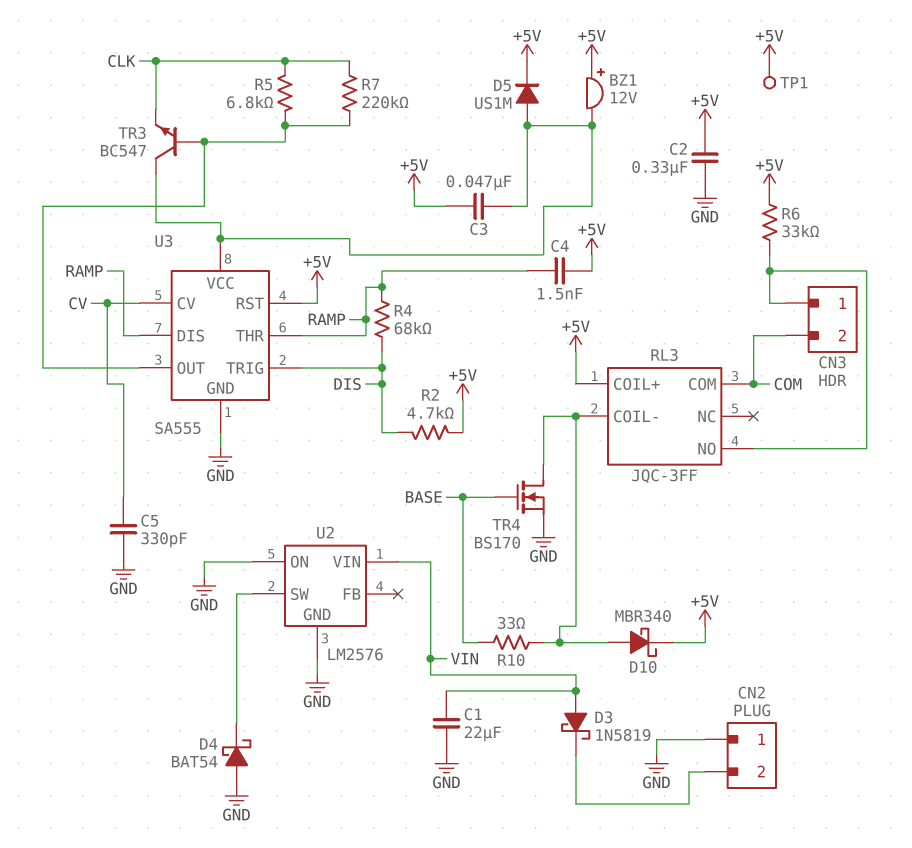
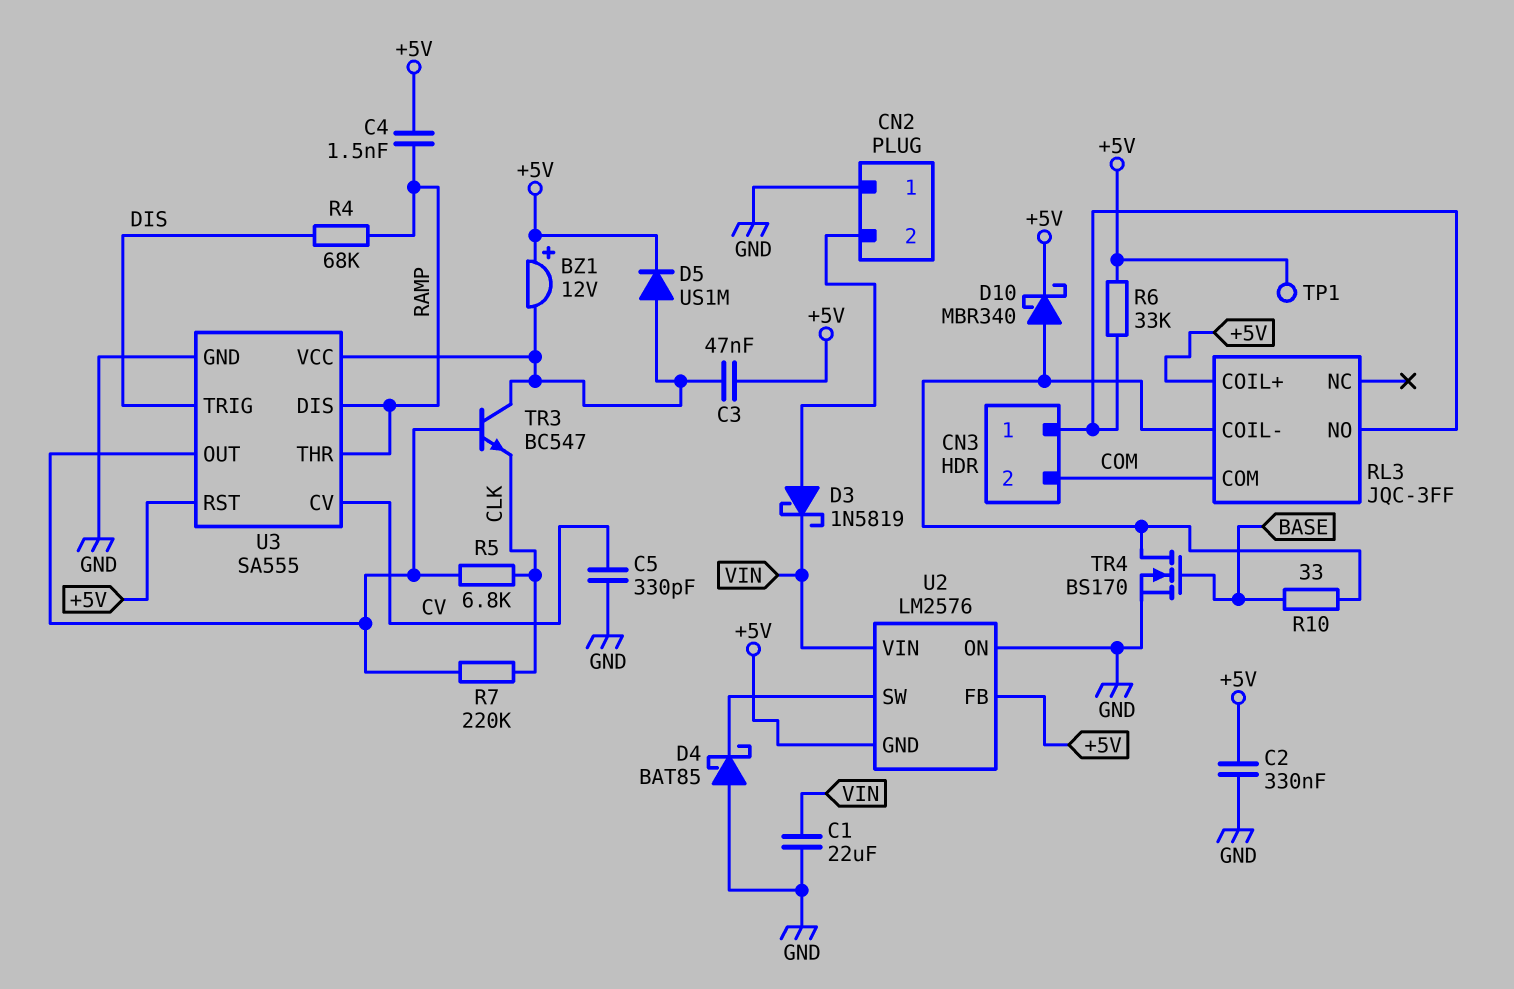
D3: schottky 1N5819 (A VIN, K CN2/2) -> schottky 1N5819 (A CN2/2, K VIN)
D4: schottky BAT54 (A GND, K U2/SW) -> schottky BAT85 (A GND, K U2/SW)
R2: 4.7k (+5V, DIS) -> none
U2 pin FB: none -> +5V
U2 pin GND: GND -> +5V

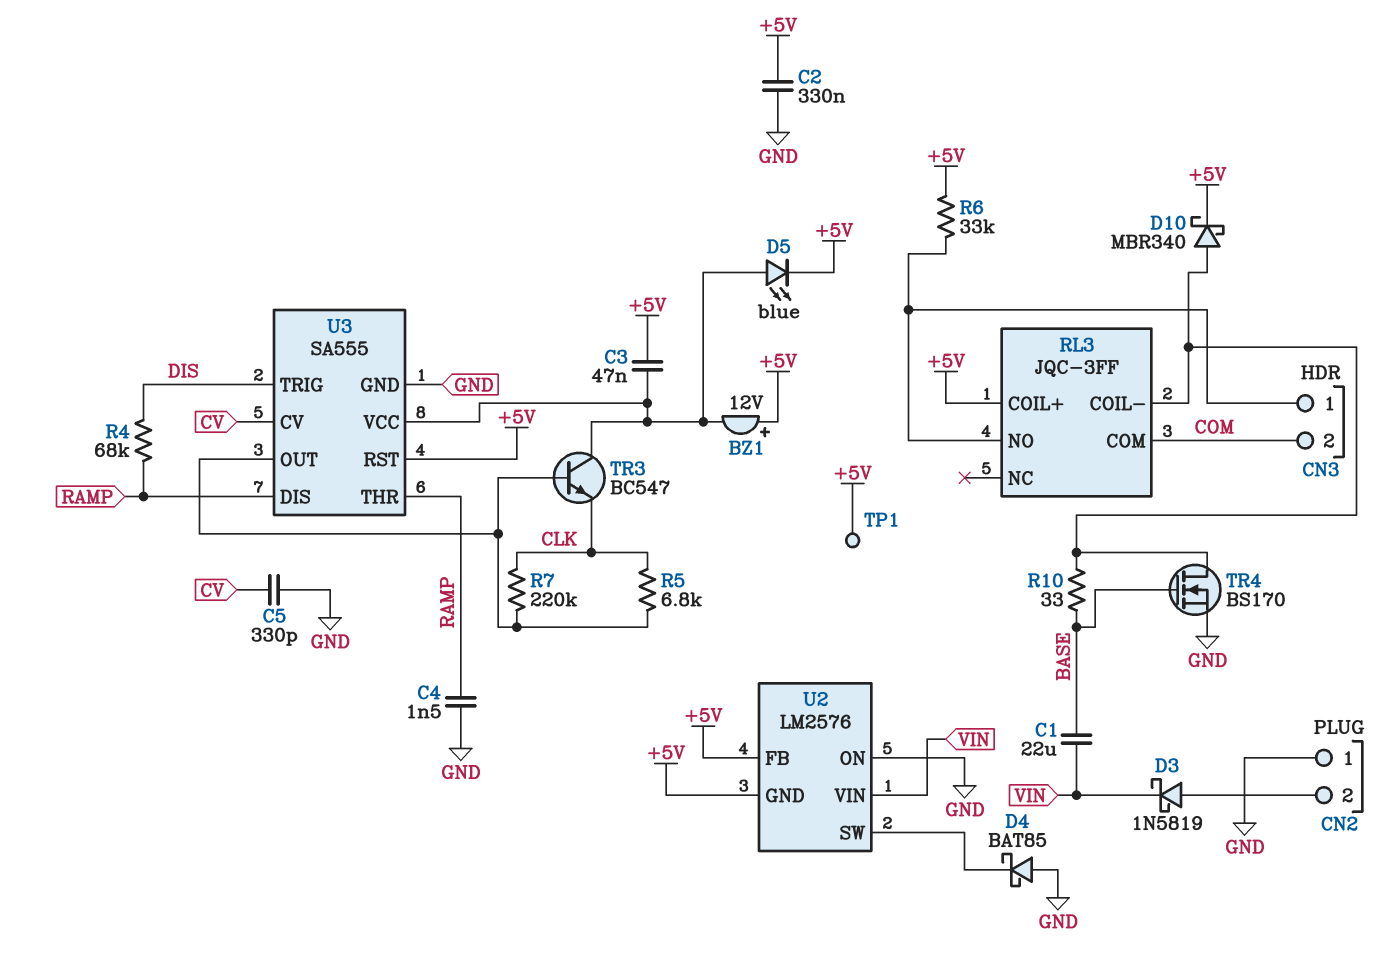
C1: 22uF (GND, VIN) -> 22uF (BASE, VIN)
C4: 1.5nF (+5V, RAMP) -> 1.5nF (GND, RAMP)
D5: diode US1M (A U3/VCC, K +5V) -> LED blue (A U3/VCC, K +5V)

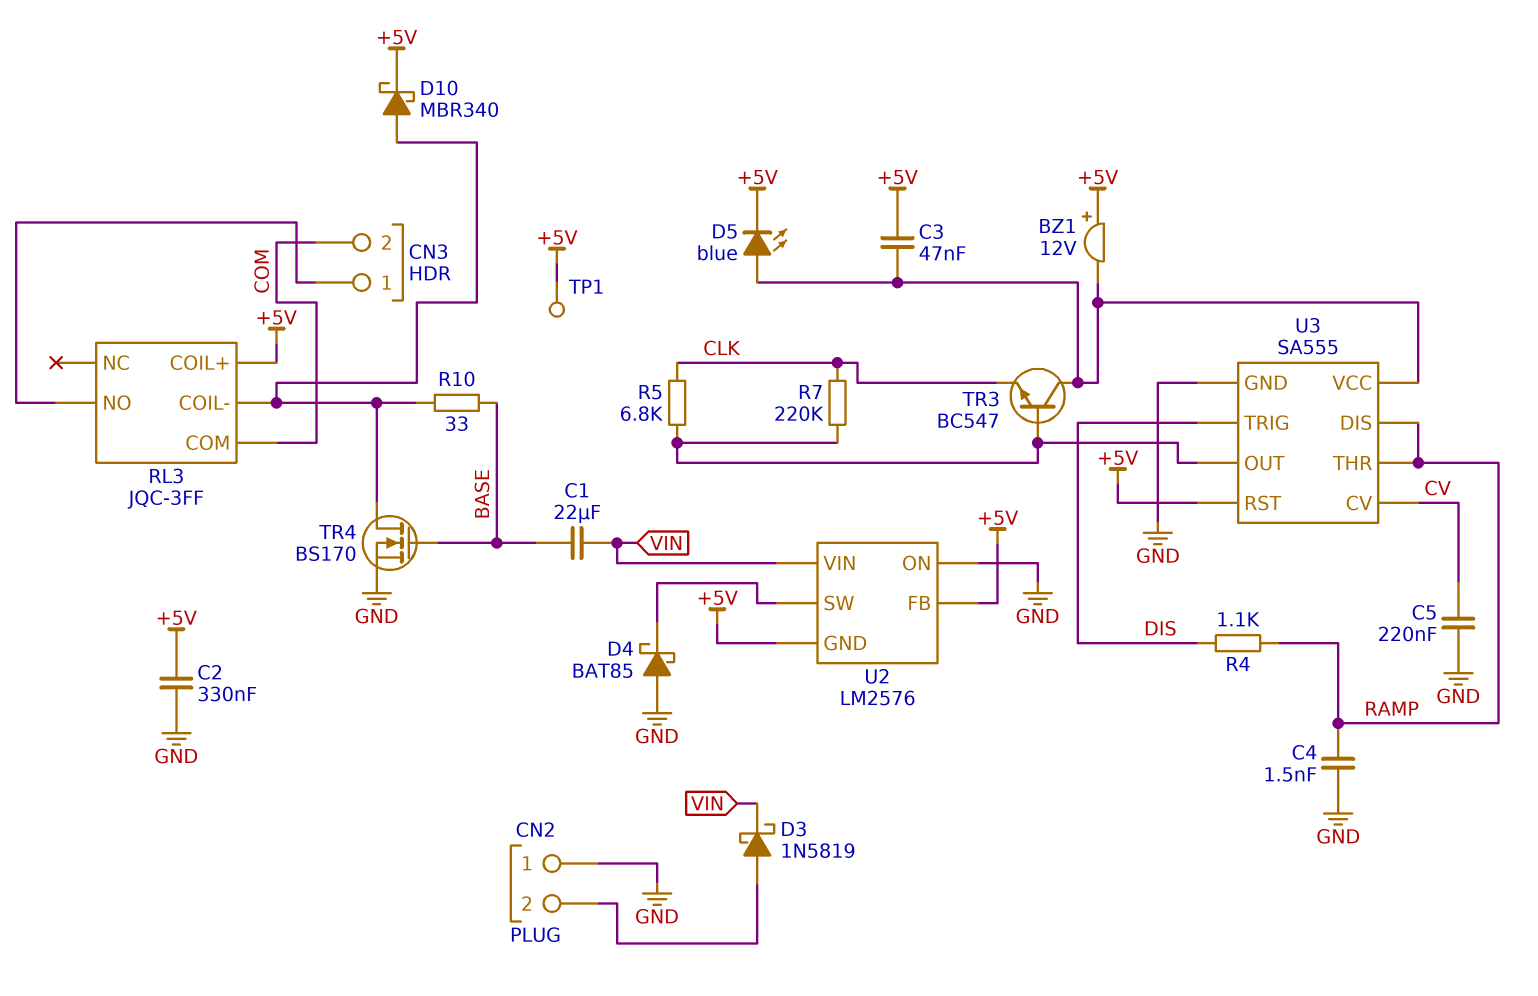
C5: 330pF (CV, GND) -> 220nF (CV, GND)
R4: 68k (DIS, RAMP) -> 1.1k (DIS, RAMP)
R6: 33k (+5V, CN3/1) -> none

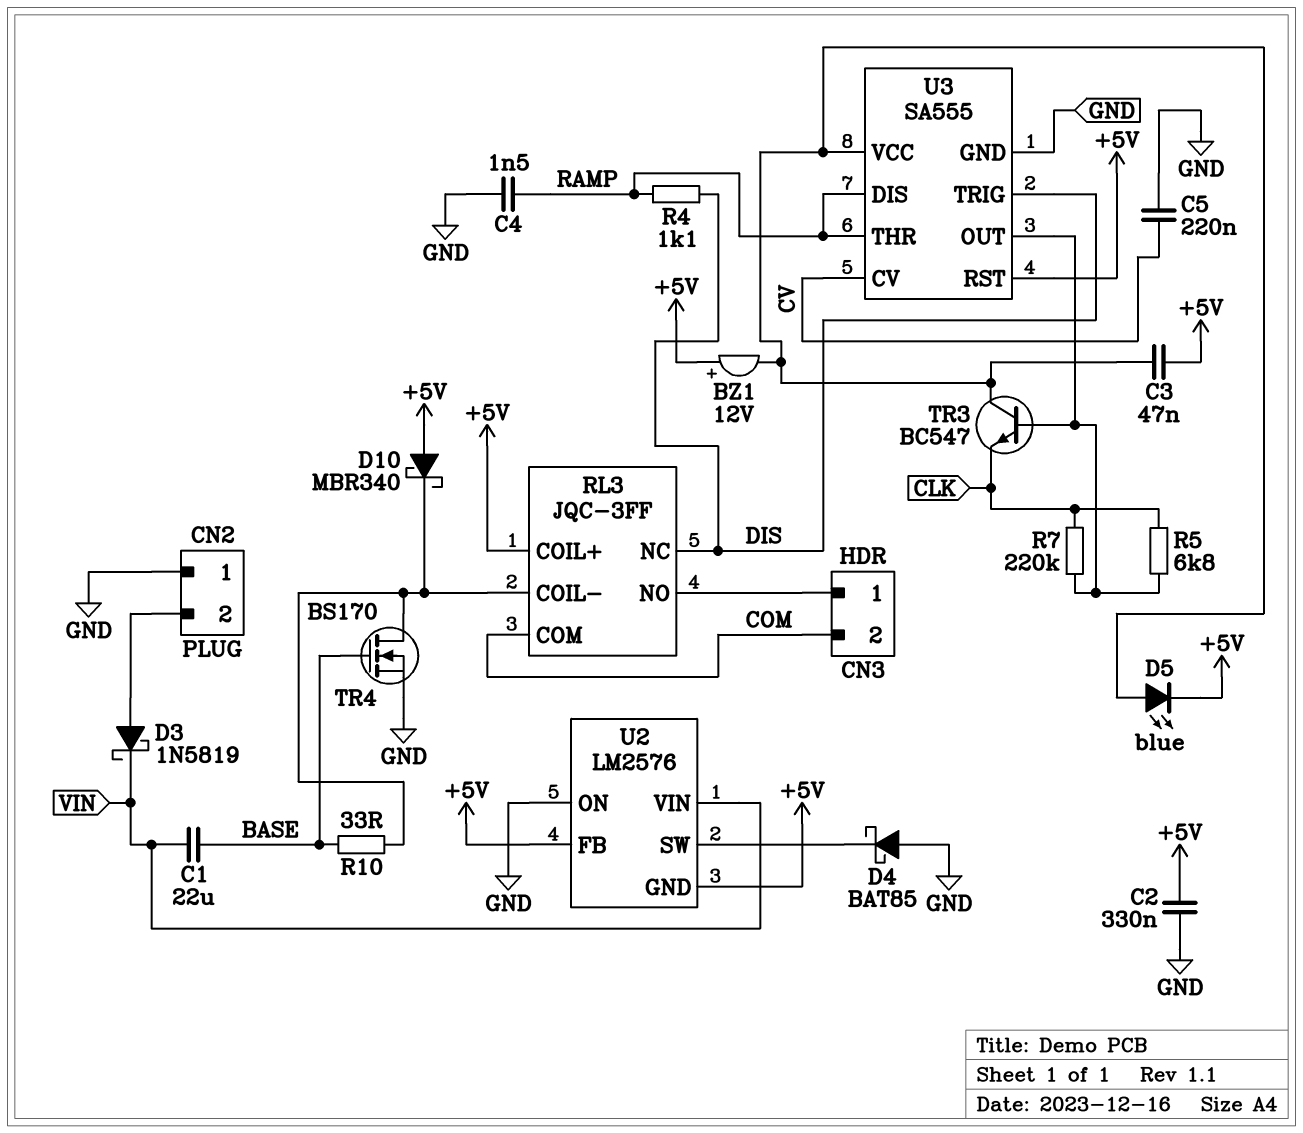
D10: schottky MBR340 (A RL3/COIL-, K +5V) -> schottky MBR340 (A +5V, K RL3/COIL-)
RL3 pin NC: none -> DIS
TP1: test point (+5V) -> none

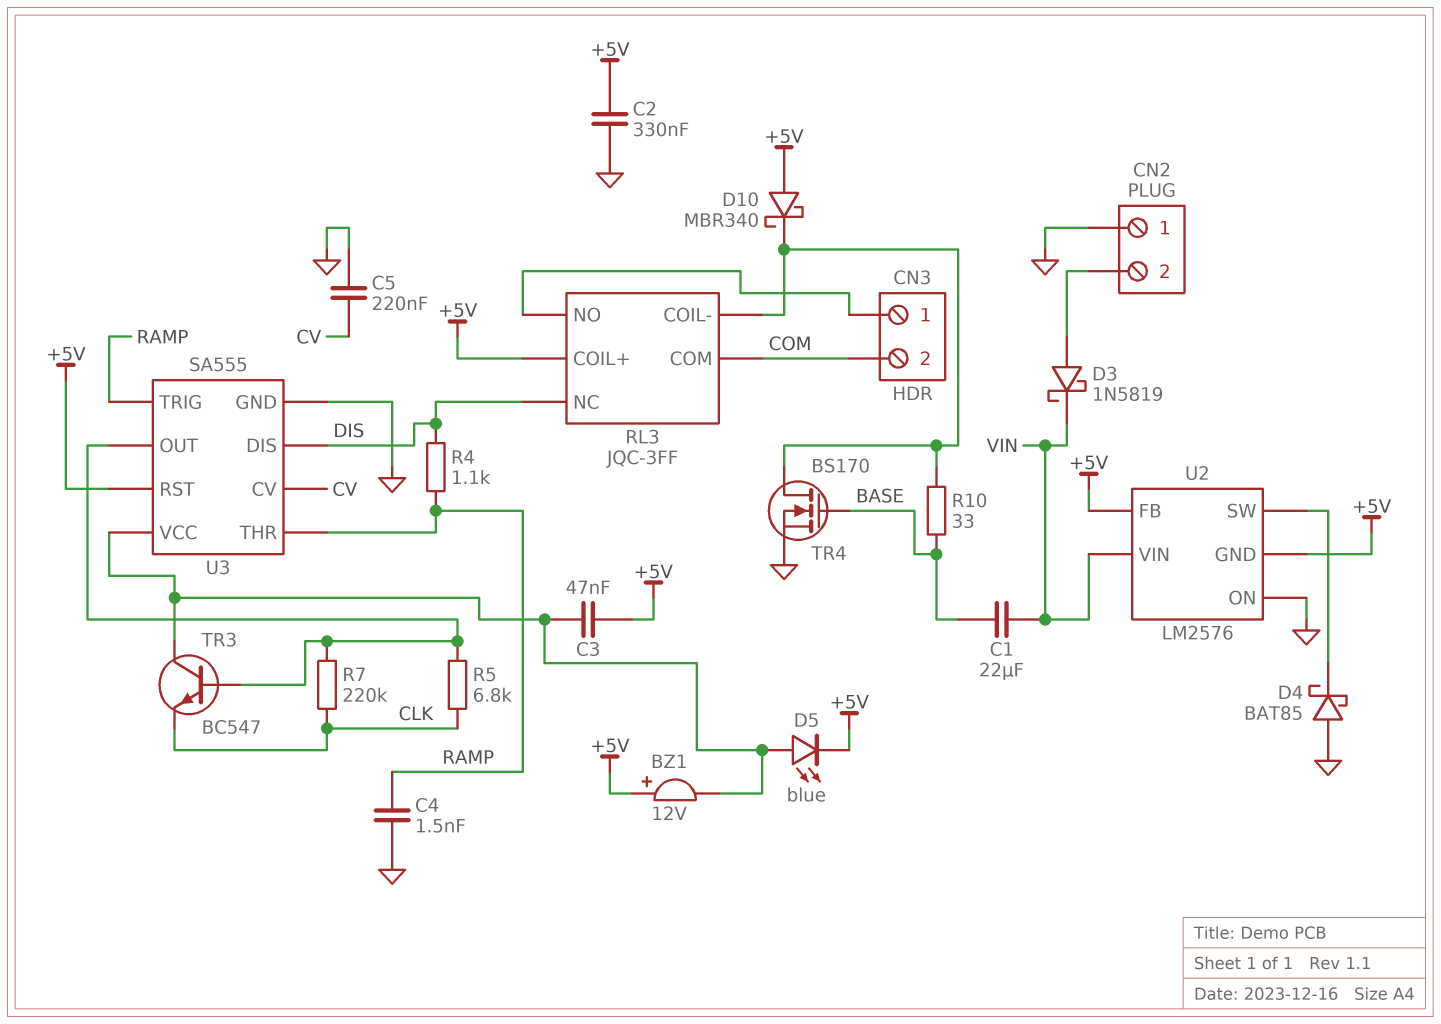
U3 pin DIS: RAMP -> DIS
U3 pin TRIG: DIS -> RAMP

